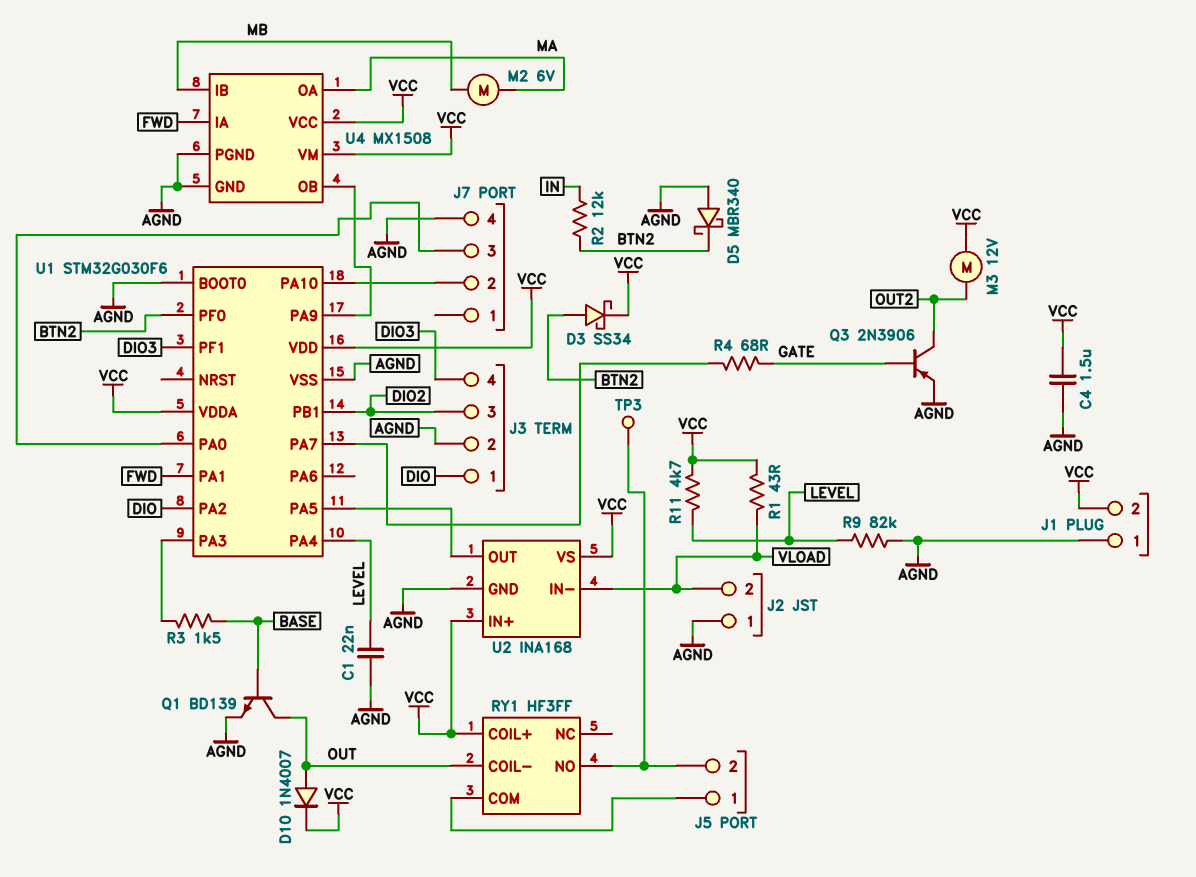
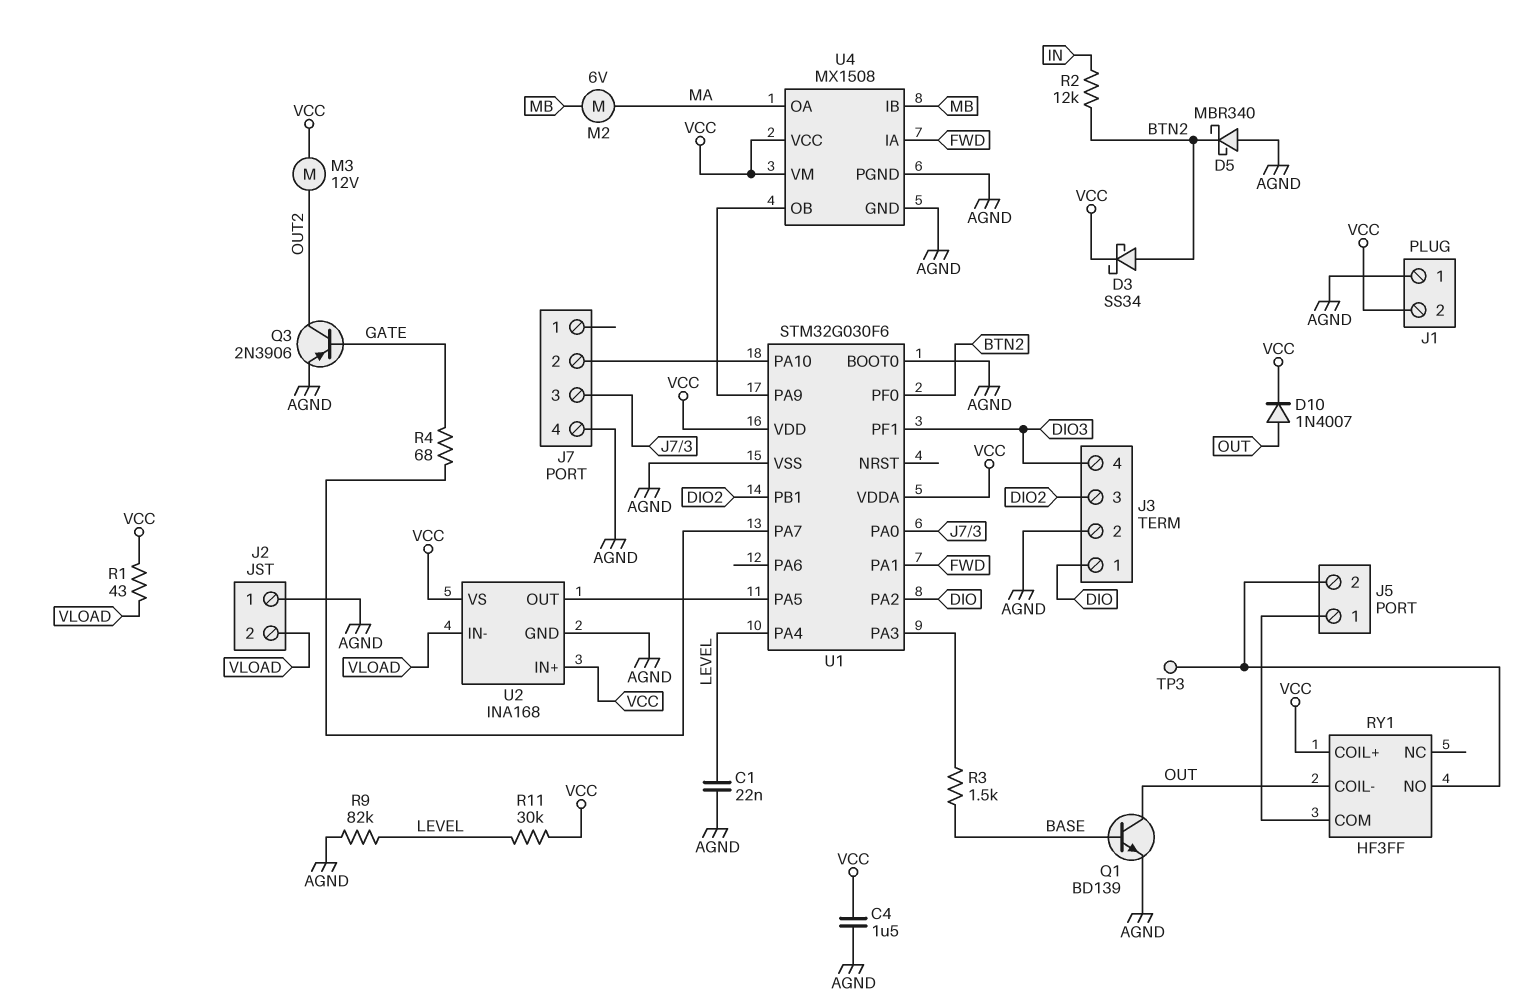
R11: 4.7k (LEVEL, VCC) -> 30k (LEVEL, VCC)

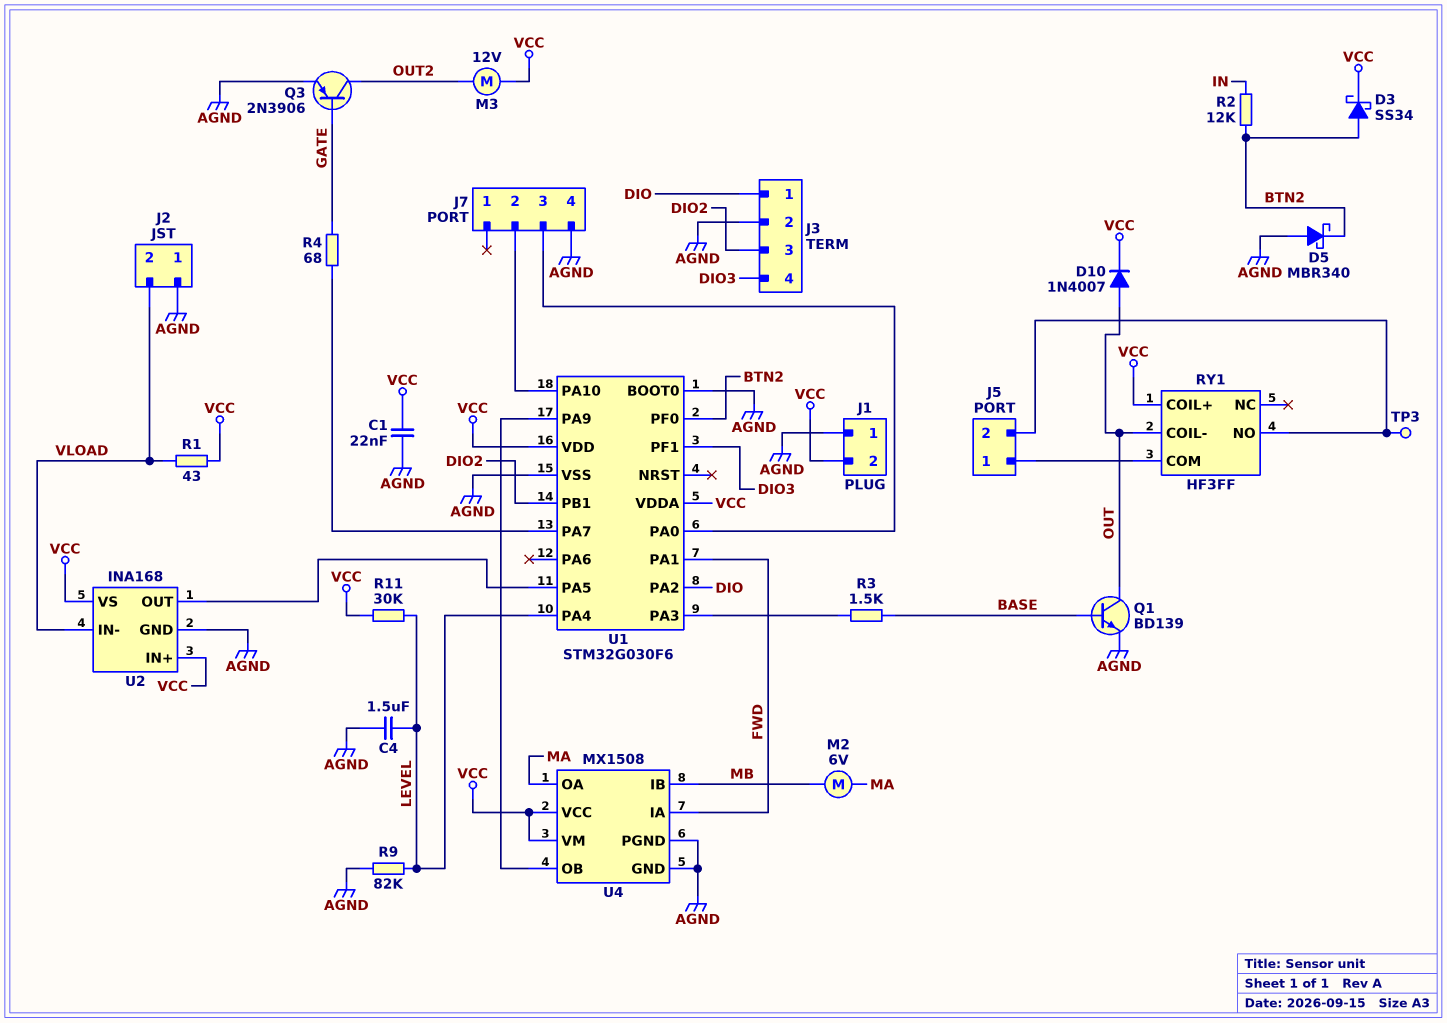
C1: 22nF (AGND, LEVEL) -> 22nF (AGND, VCC)
C4: 1.5uF (AGND, VCC) -> 1.5uF (AGND, LEVEL)

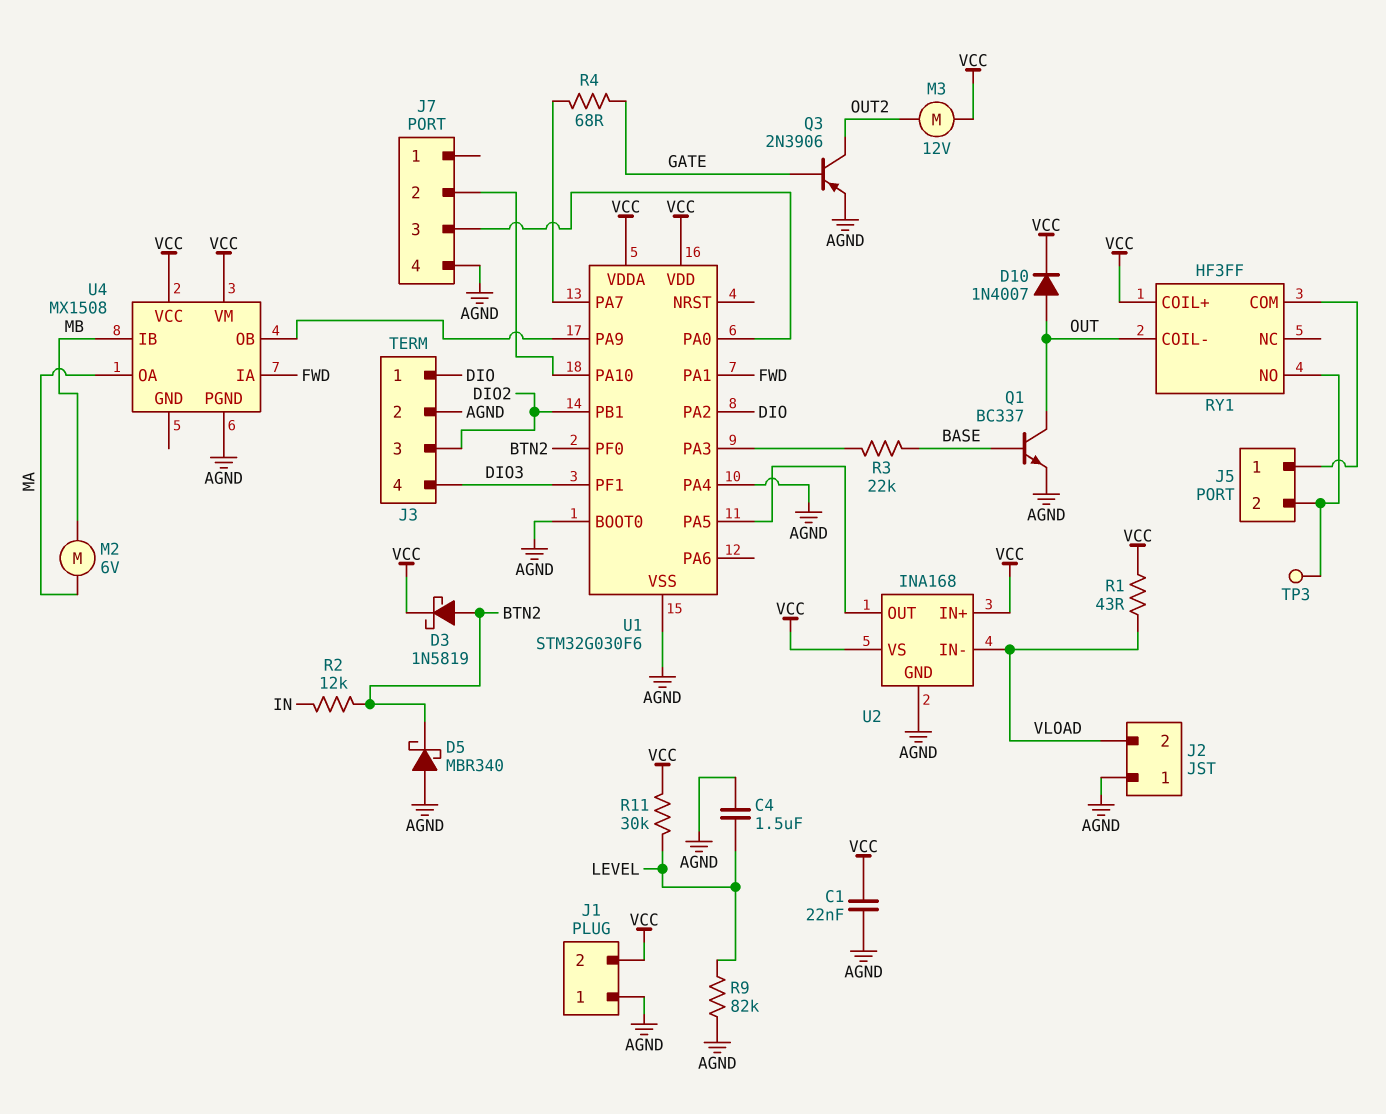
D3: schottky SS34 (A BTN2, K VCC) -> schottky 1N5819 (A BTN2, K VCC)
Q1: NPN BD139 (B BASE, C OUT, E AGND) -> NPN BC337 (B BASE, C OUT, E AGND)
R3: 1.5k (BASE, U1/PA3) -> 22k (BASE, U1/PA3)
U1 pin PA4: LEVEL -> AGND
U4 pin GND: AGND -> none

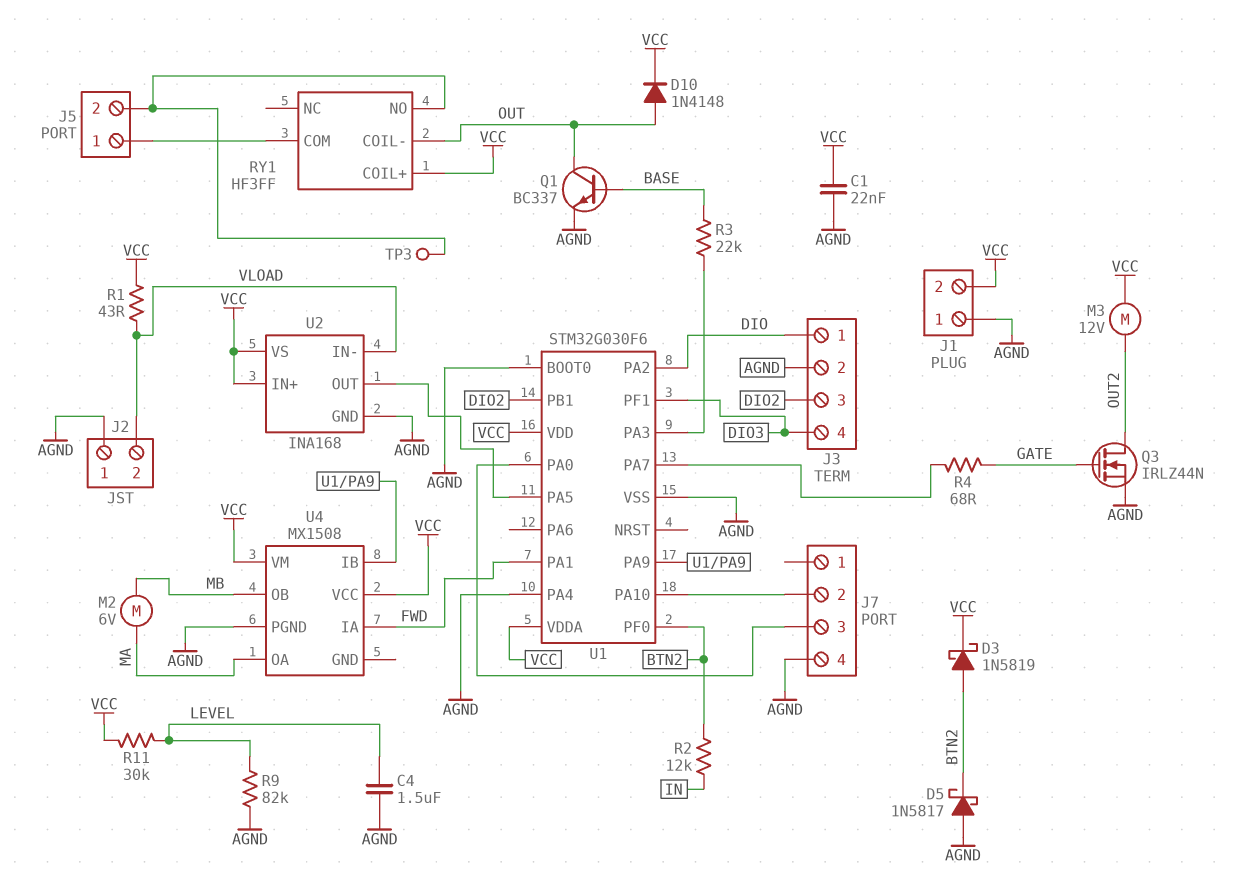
D5: schottky MBR340 (A AGND, K BTN2) -> schottky 1N5817 (A AGND, K BTN2)
D10: diode 1N4007 (A OUT, K VCC) -> diode 1N4148 (A OUT, K VCC)
Q3: PNP 2N3906 (B GATE, C OUT2, E AGND) -> NMOS IRLZ44N (G GATE, D OUT2, S AGND)
U4 pin IB: MB -> U1/PA9
U4 pin OB: U1/PA9 -> MB

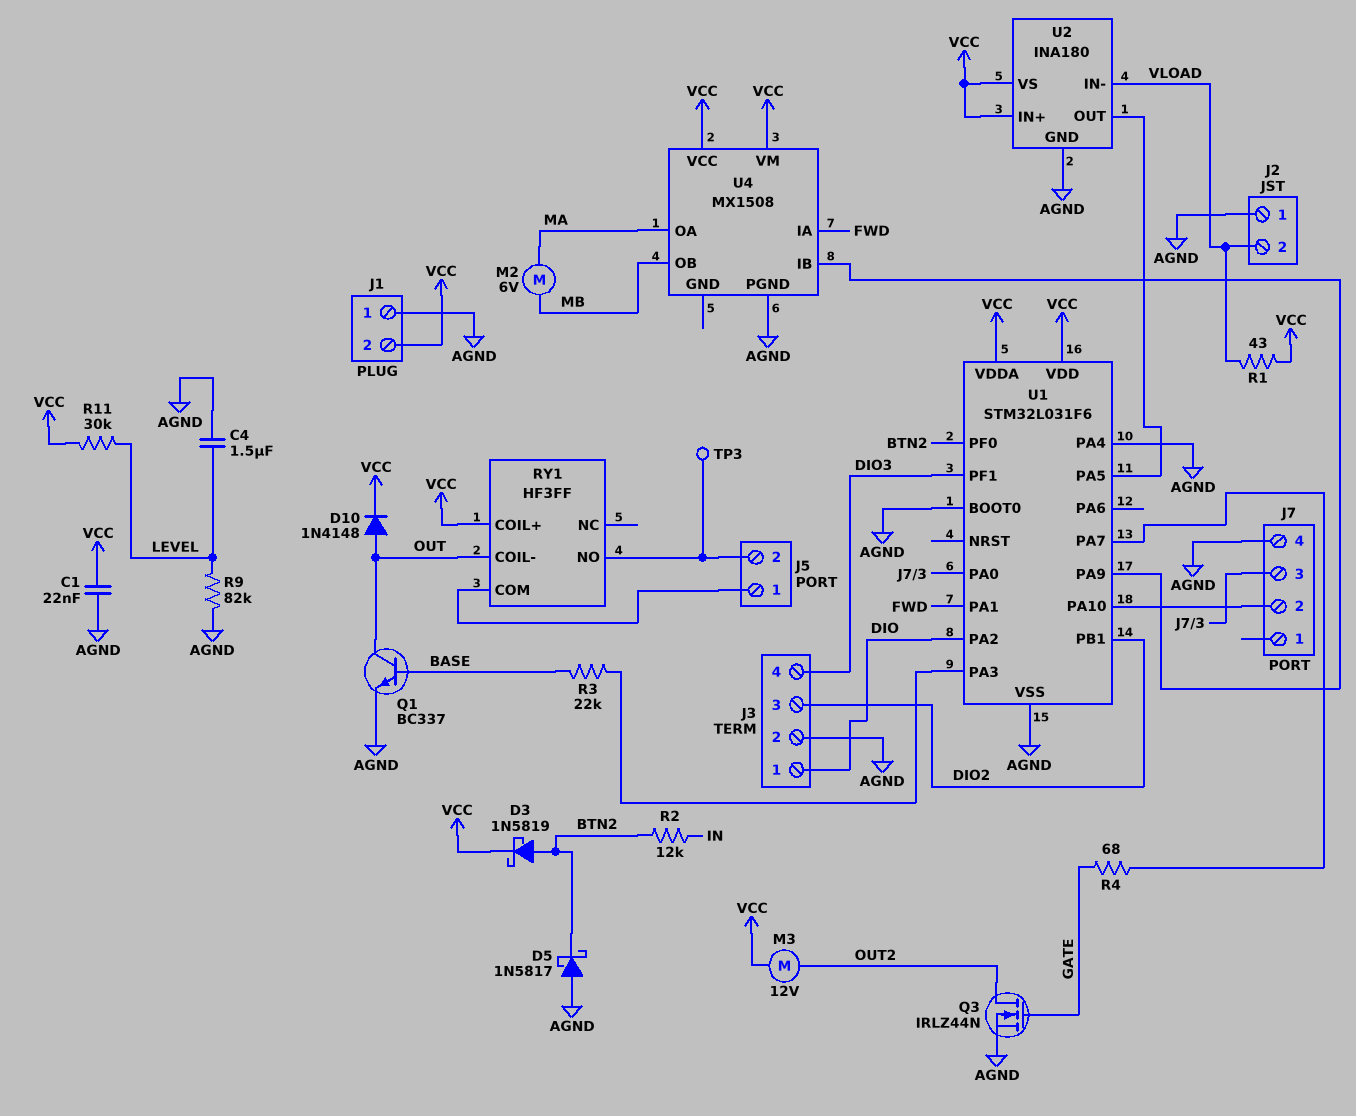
U1: STM32G030F6 -> STM32L031F6
U2: INA168 -> INA180

